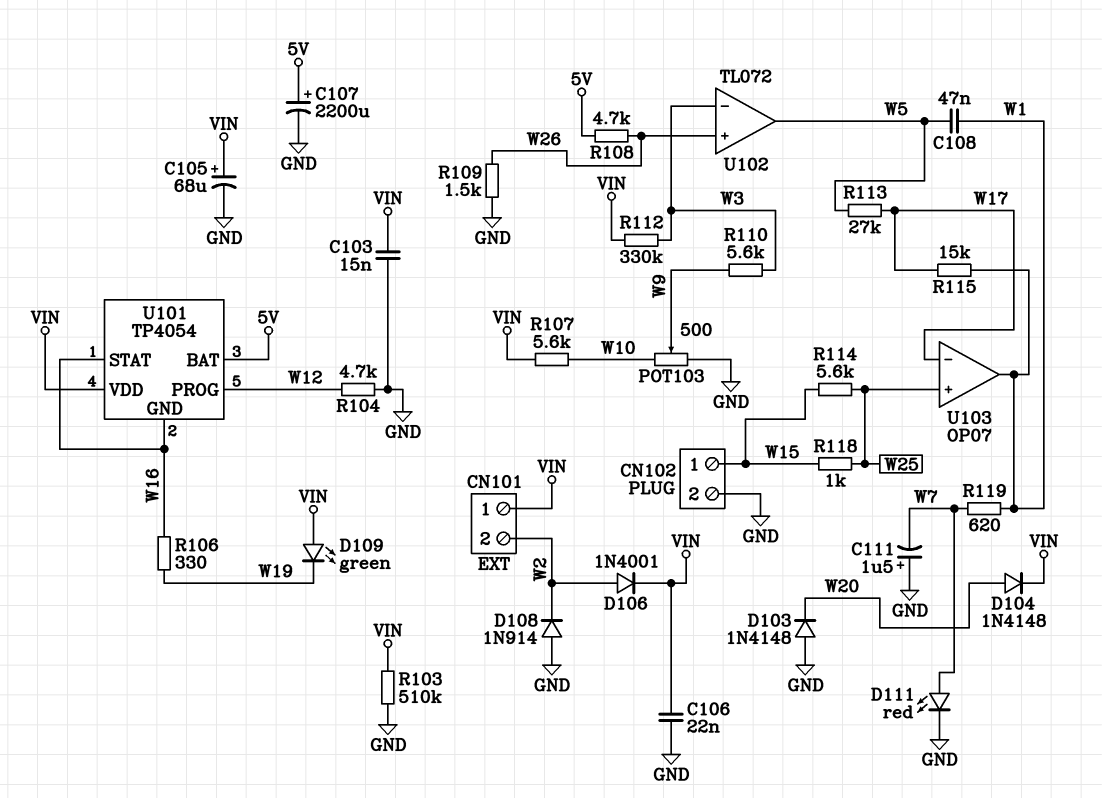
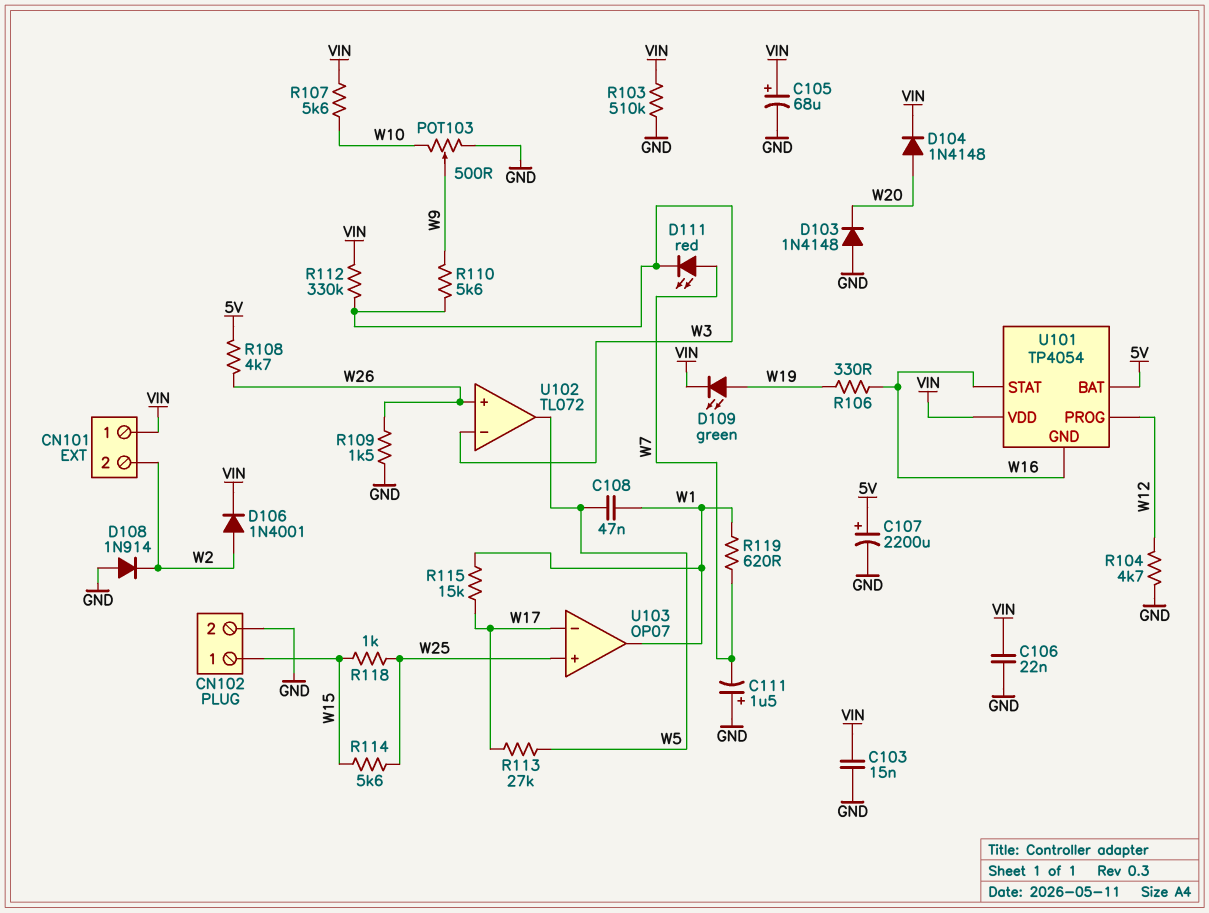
D109: LED green (A VIN, K W19) -> LED green (A W19, K VIN)
D111: LED red (A W7, K GND) -> LED red (A W7, K W3)

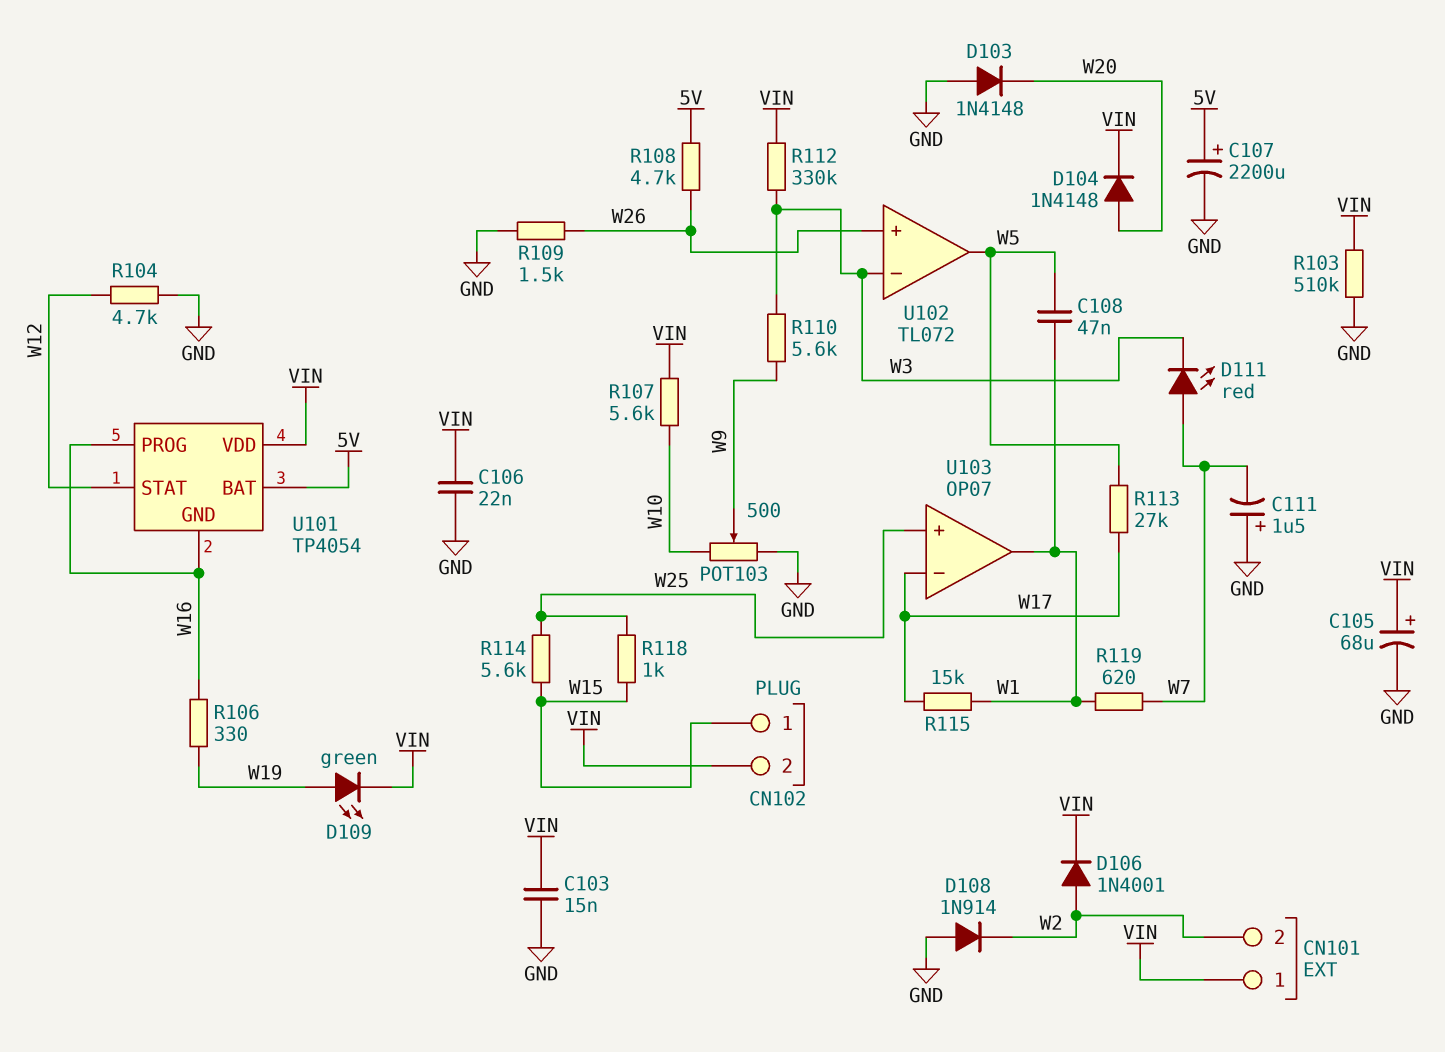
CN102 pin 2: GND -> VIN
U101 pin PROG: W12 -> W16
U101 pin STAT: W16 -> W12

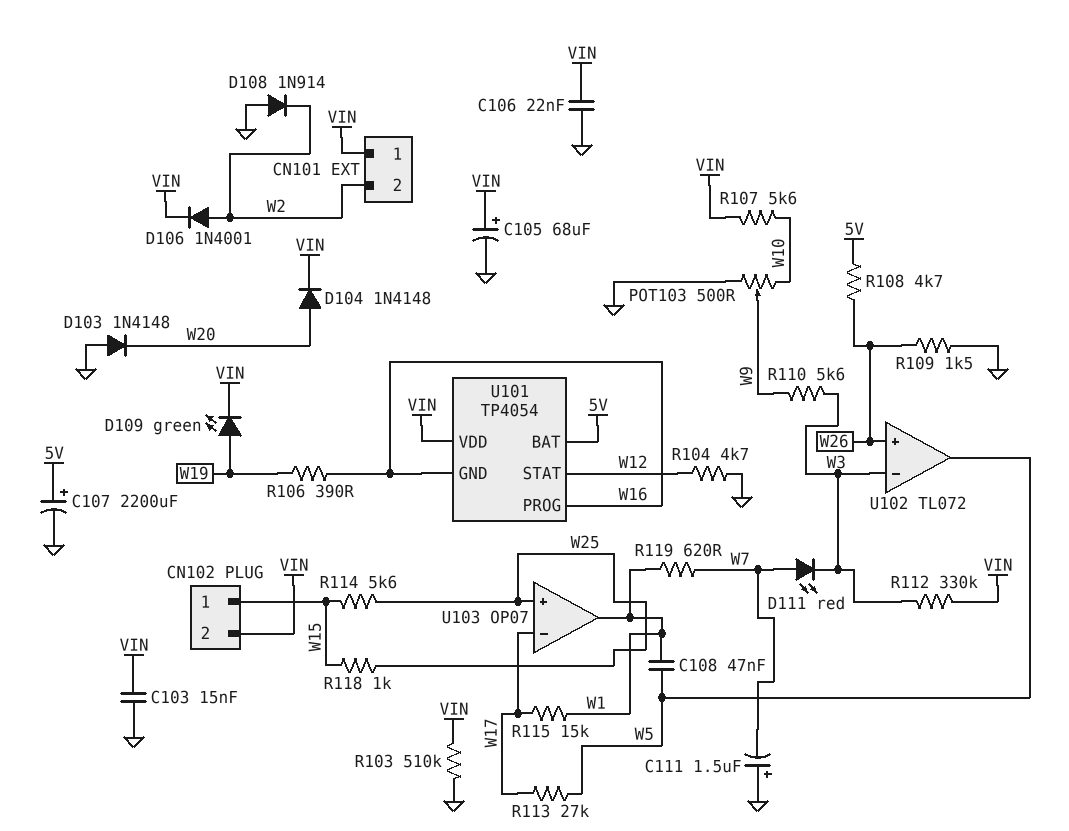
R106: 330 (W16, W19) -> 390 (W16, W19)

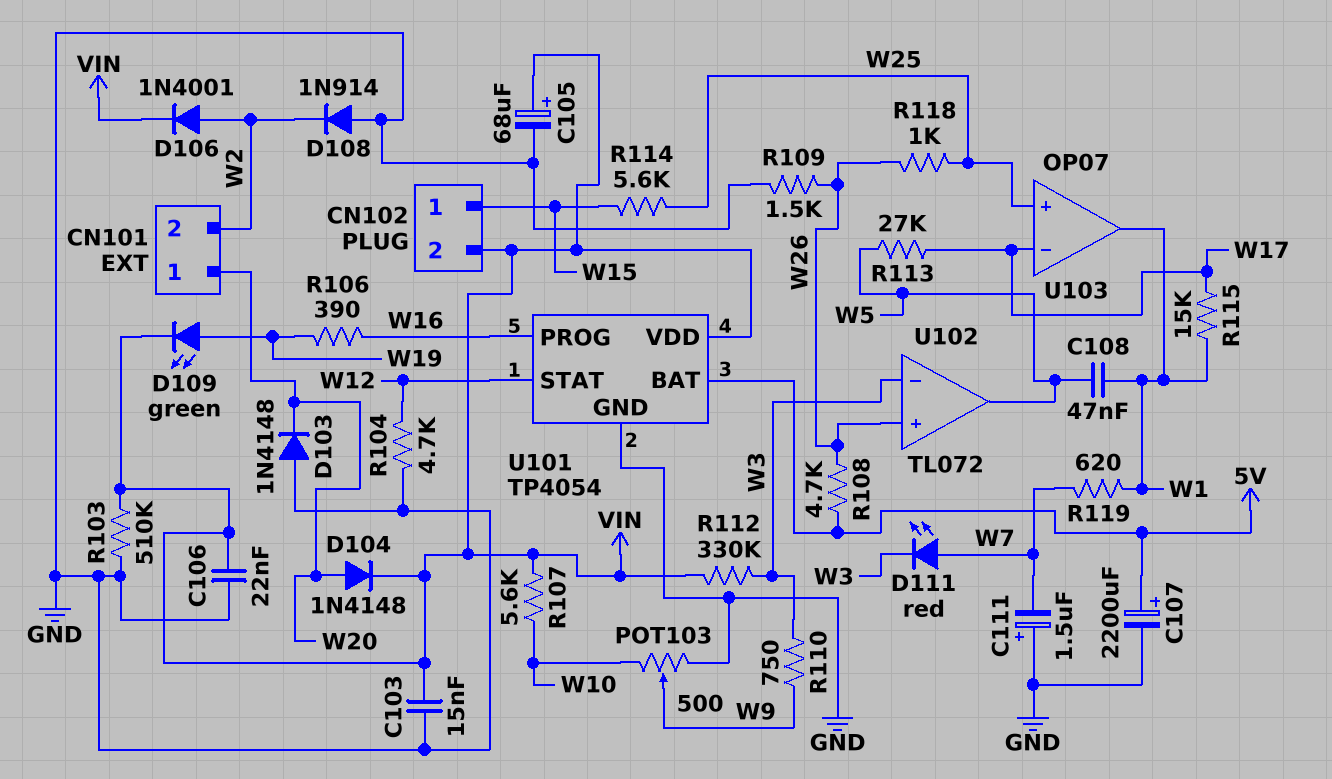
CN101 pin 1: VIN -> W20
R110: 5.6k (W3, W9) -> 750 (W3, W9)
R118: 1k (W15, W25) -> 1k (W25, W26)
U101 pin GND: W16 -> GND

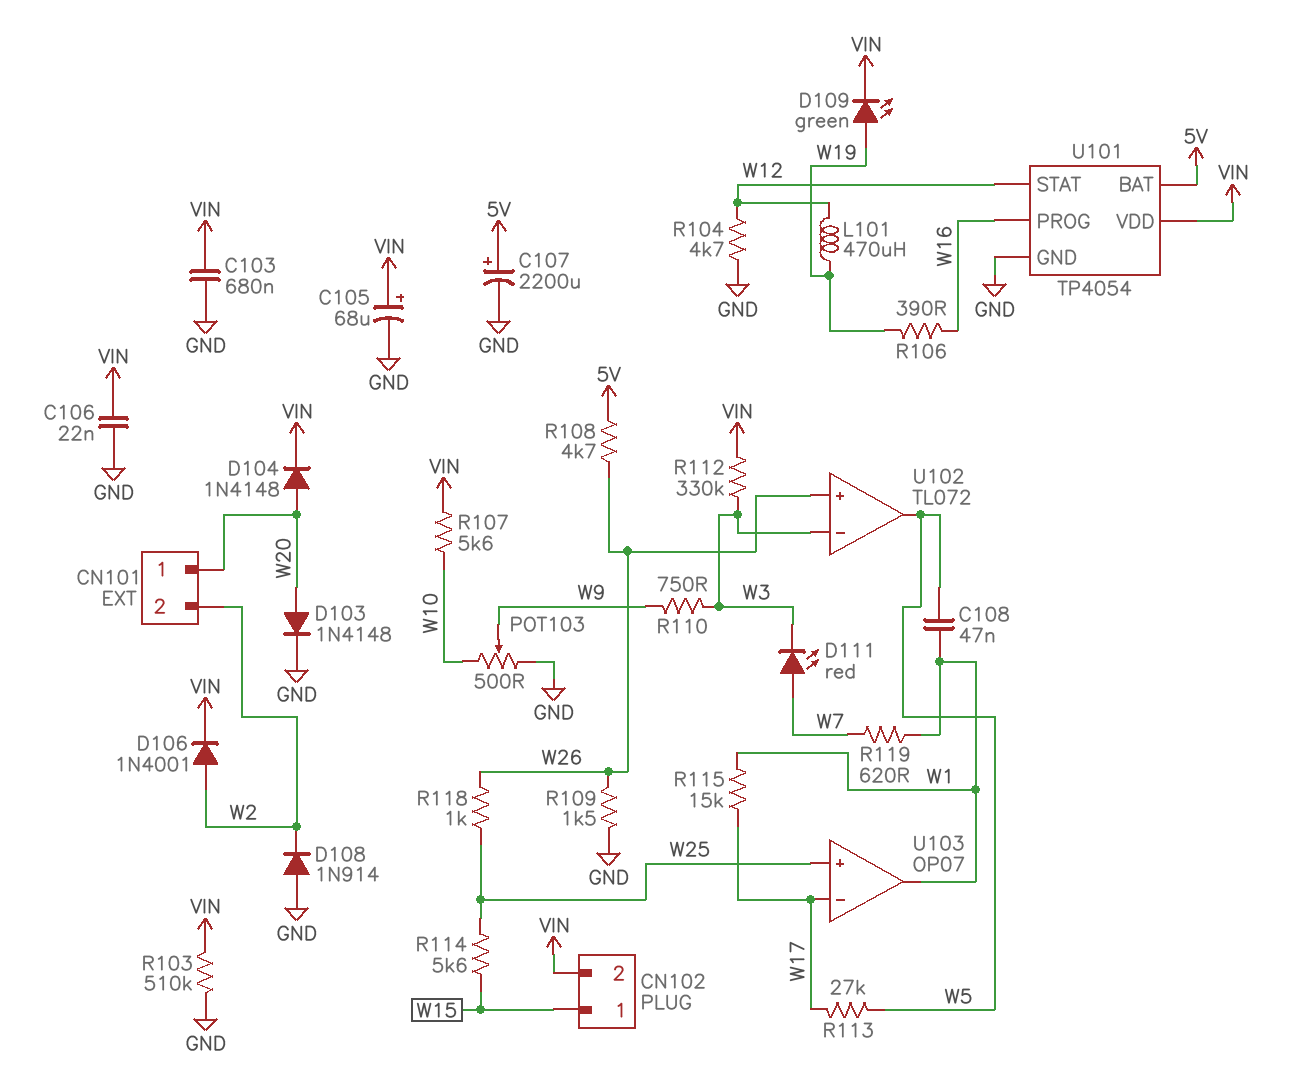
C103: 15nF (GND, VIN) -> 680nF (GND, VIN)
C111: 1.5uF (plus GND, minus W7) -> none
D103: diode 1N4148 (A GND, K W20) -> diode 1N4148 (A W20, K GND)
L101: none -> 470uH (W12, W19)

